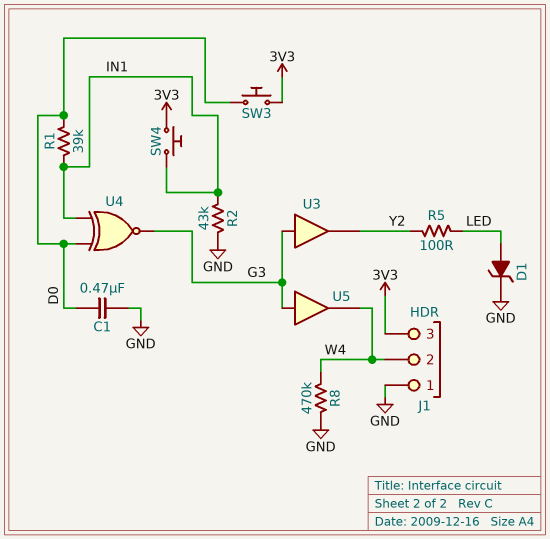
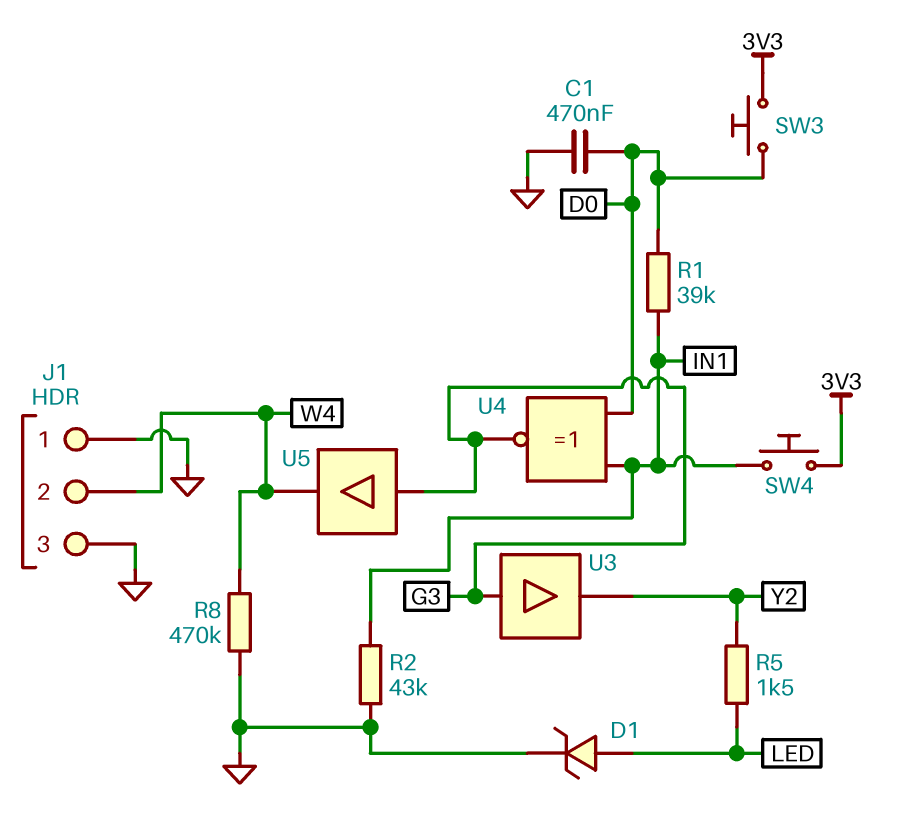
J1 pin 3: 3V3 -> GND
R5: 100 (LED, Y2) -> 1.5k (LED, Y2)

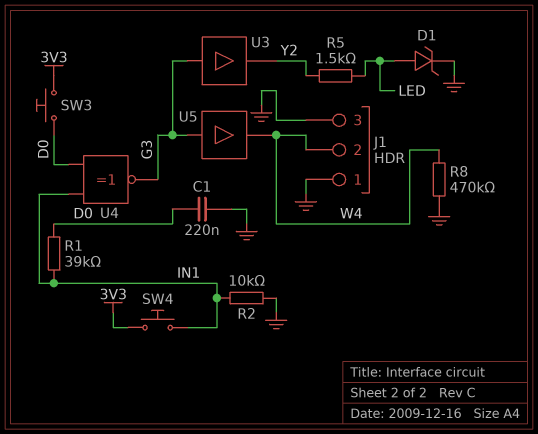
C1: 470nF (D0, GND) -> 220nF (D0, GND)
R2: 43k (GND, IN1) -> 10k (GND, IN1)

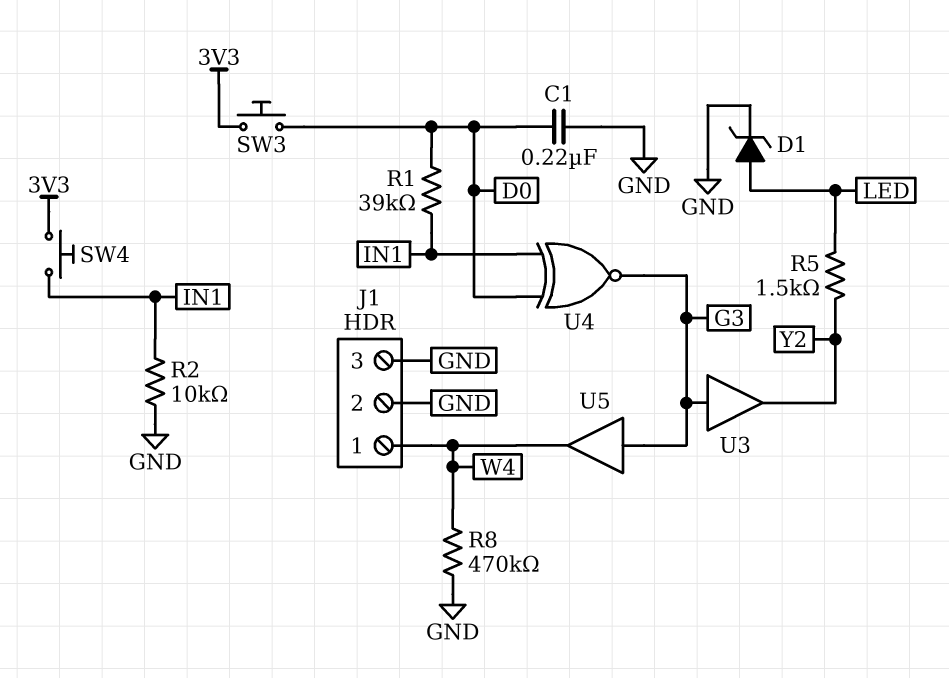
J1 pin 1: GND -> W4
J1 pin 2: W4 -> GND

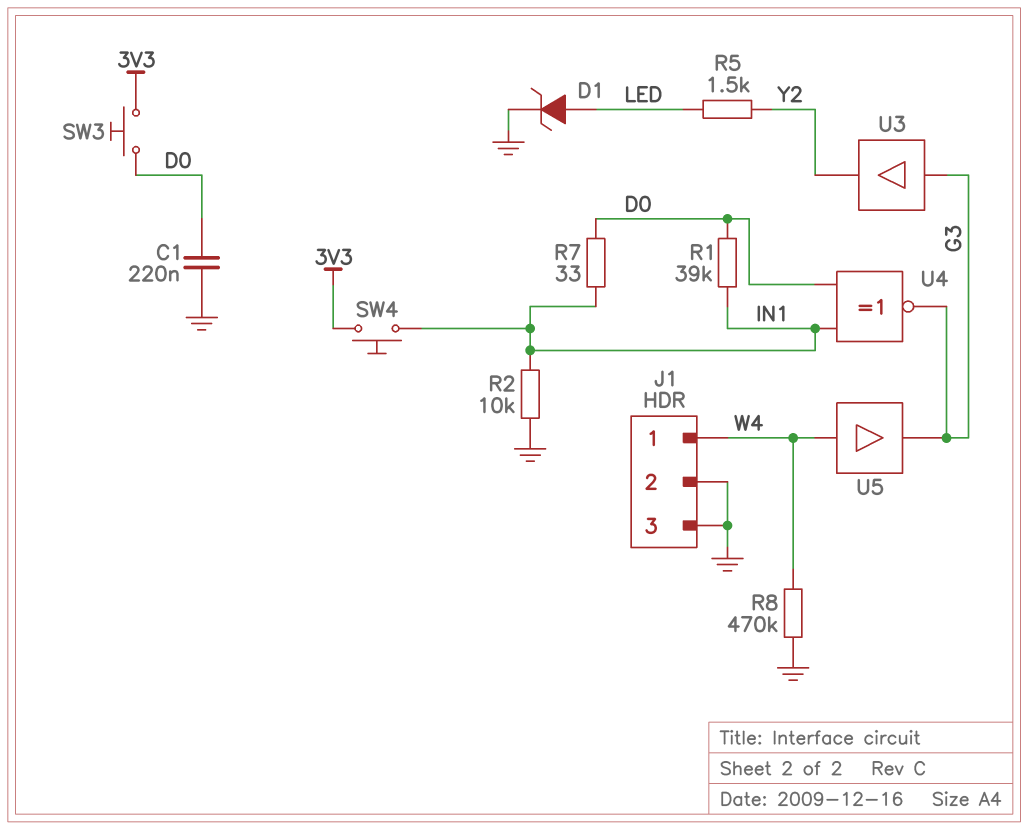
R7: none -> 33 (D0, IN1)
U5: buffer (in G3, out W4) -> buffer (in W4, out G3)

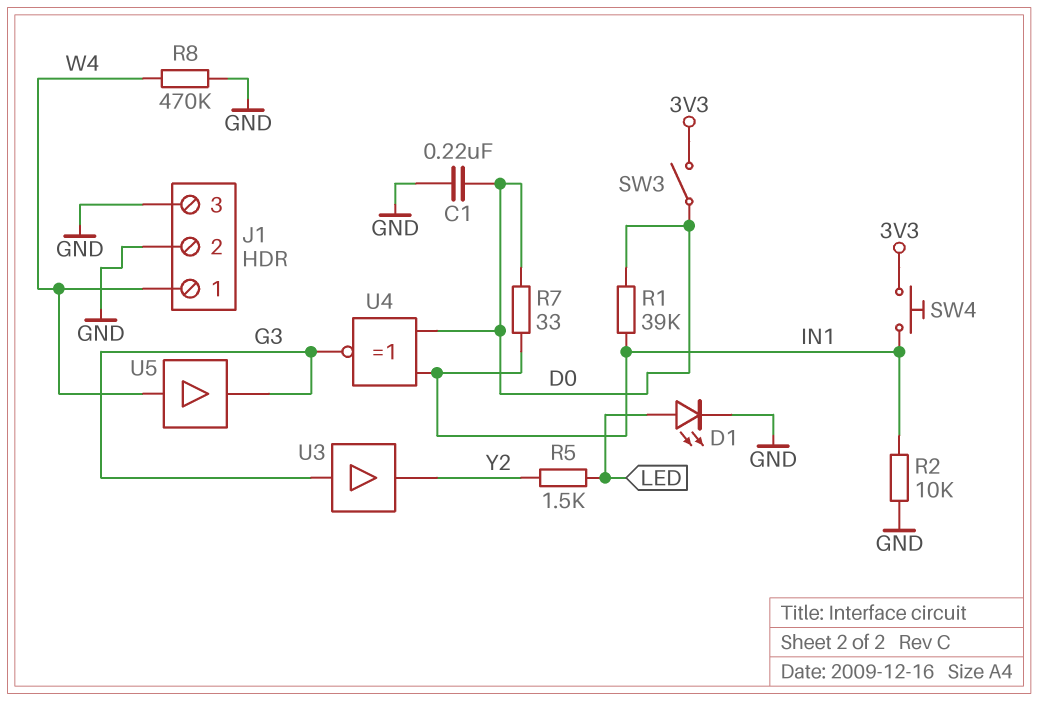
D1: zener (A LED, K GND) -> LED (A LED, K GND)
SW3: button (3V3, D0) -> switch (3V3, D0)

